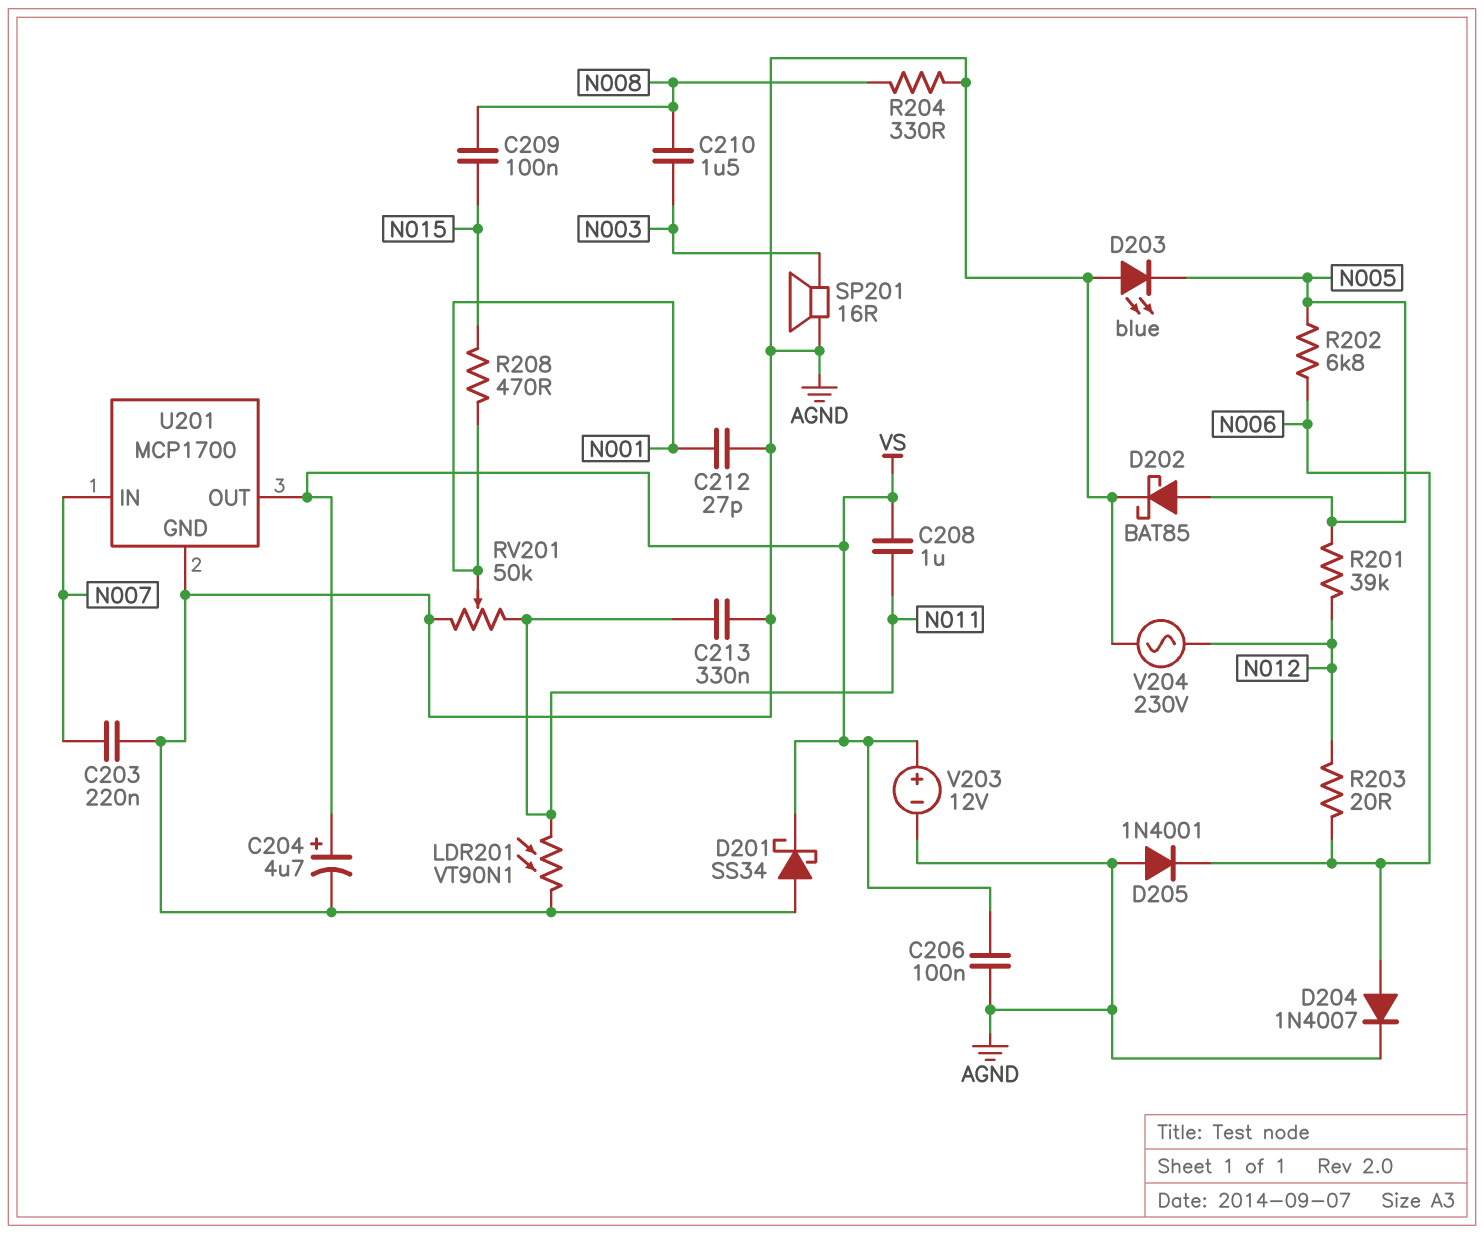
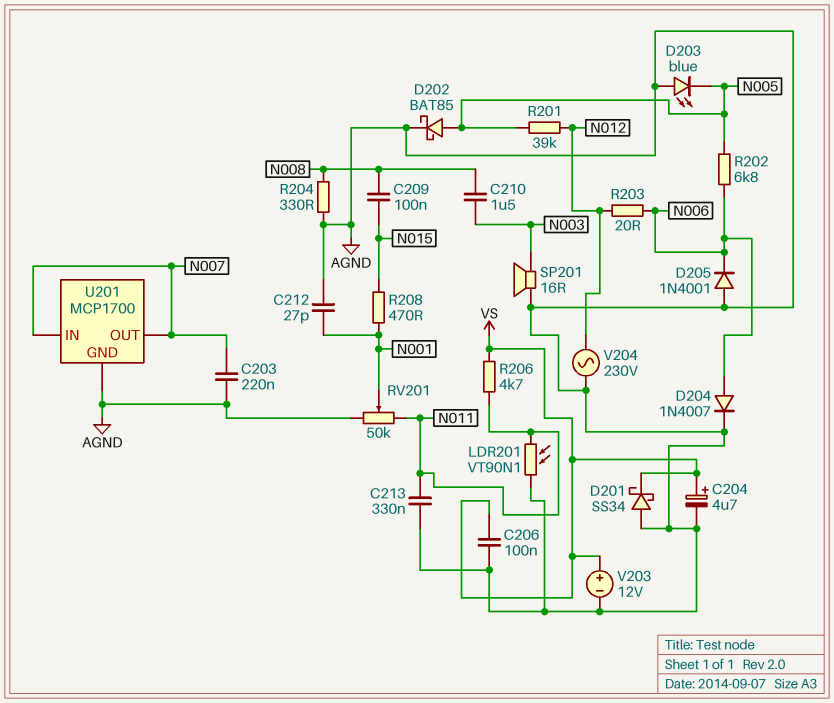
C208: 1uF (N011, VS) -> none
R206: none -> 4.7k (N011, VS)
U201 pin OUT: VS -> N007

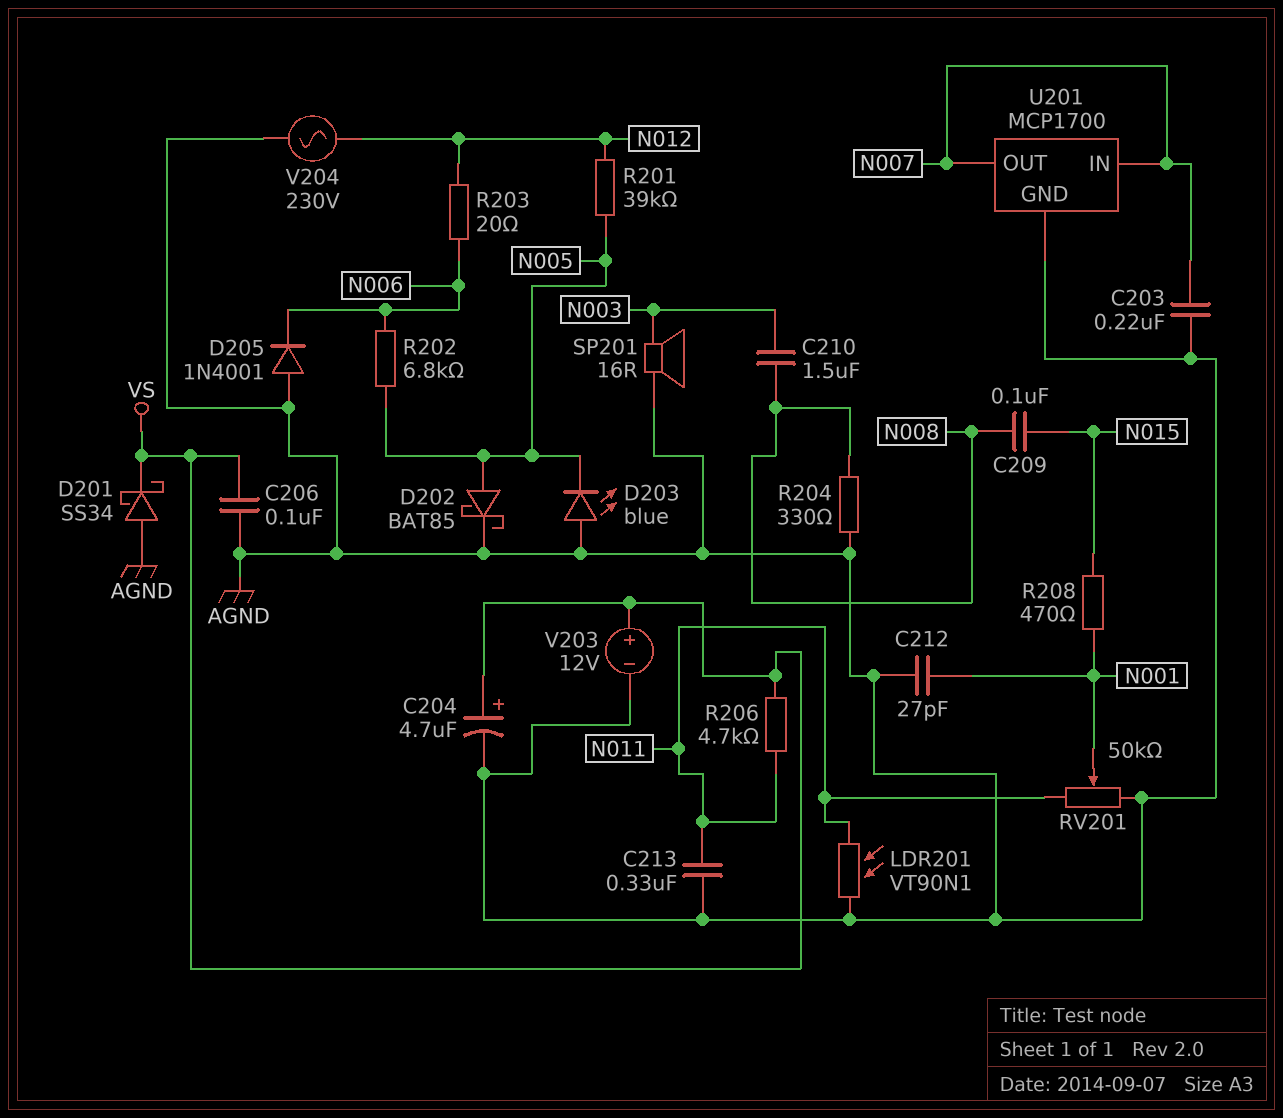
D204: diode 1N4007 (A N006, K AGND) -> none

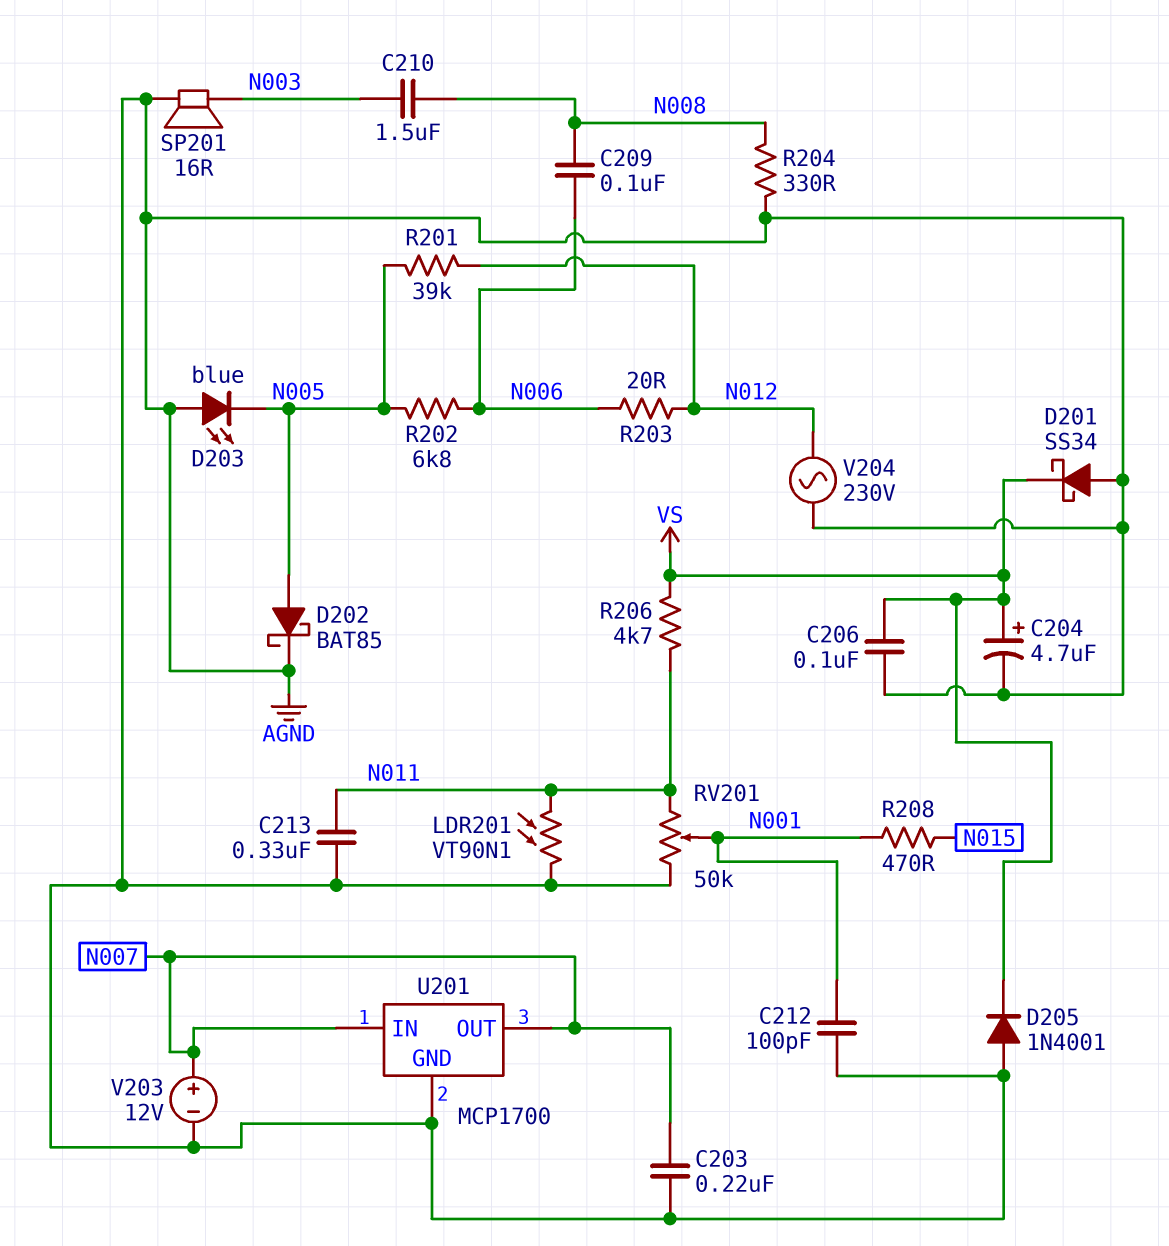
C209: 100nF (N008, N015) -> 100nF (N006, N008)
C212: 27pF (AGND, N001) -> 100pF (AGND, N001)
D205: diode 1N4001 (A AGND, K N006) -> diode 1N4001 (A AGND, K VS)
V203: 12V (plus VS, minus AGND) -> 12V (plus N007, minus AGND)

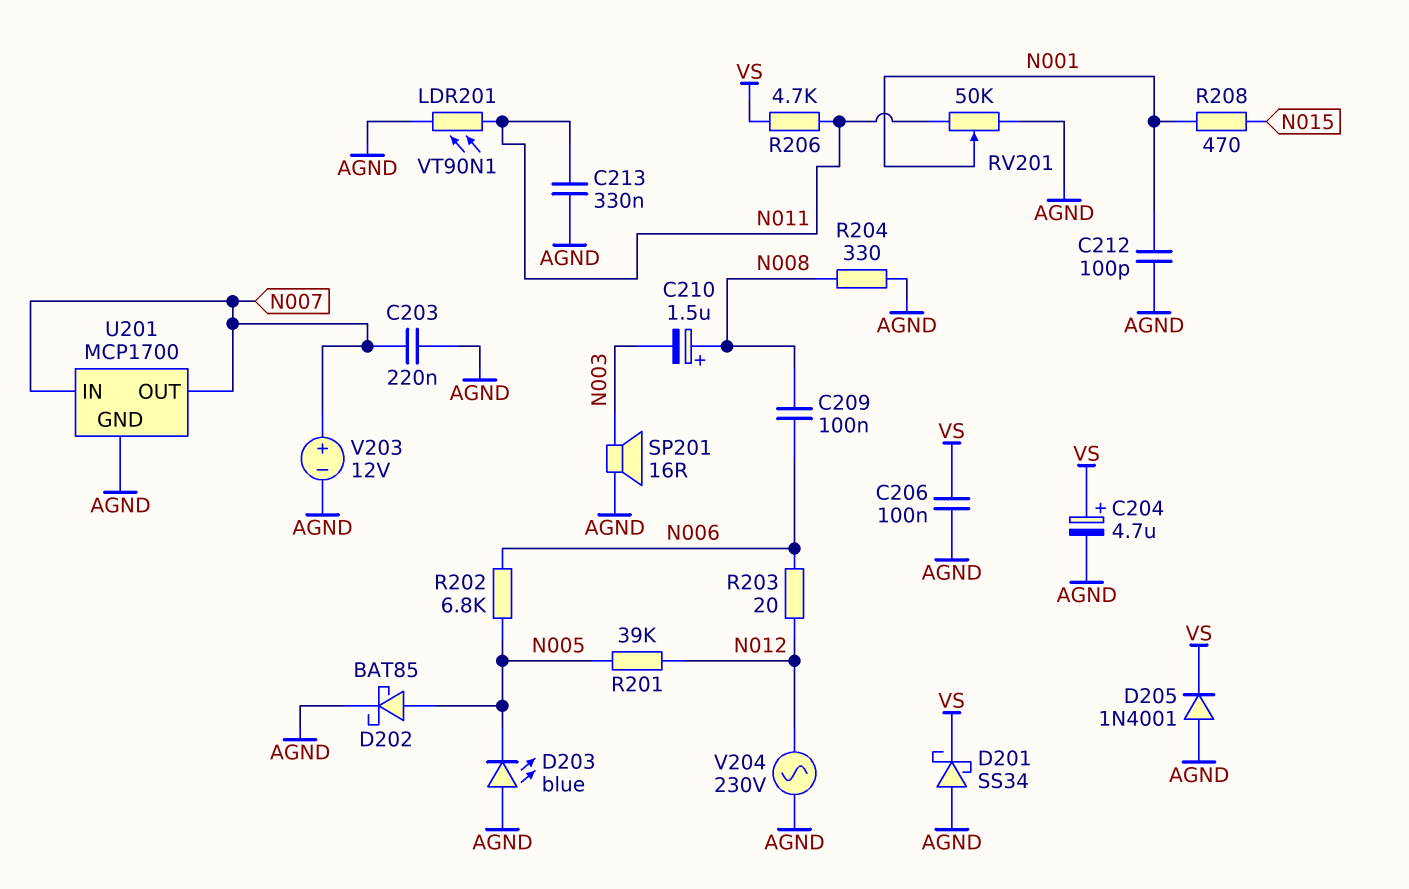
C210: 1.5uF (N003, N008) -> 1.5uF (plus N008, minus N003)

